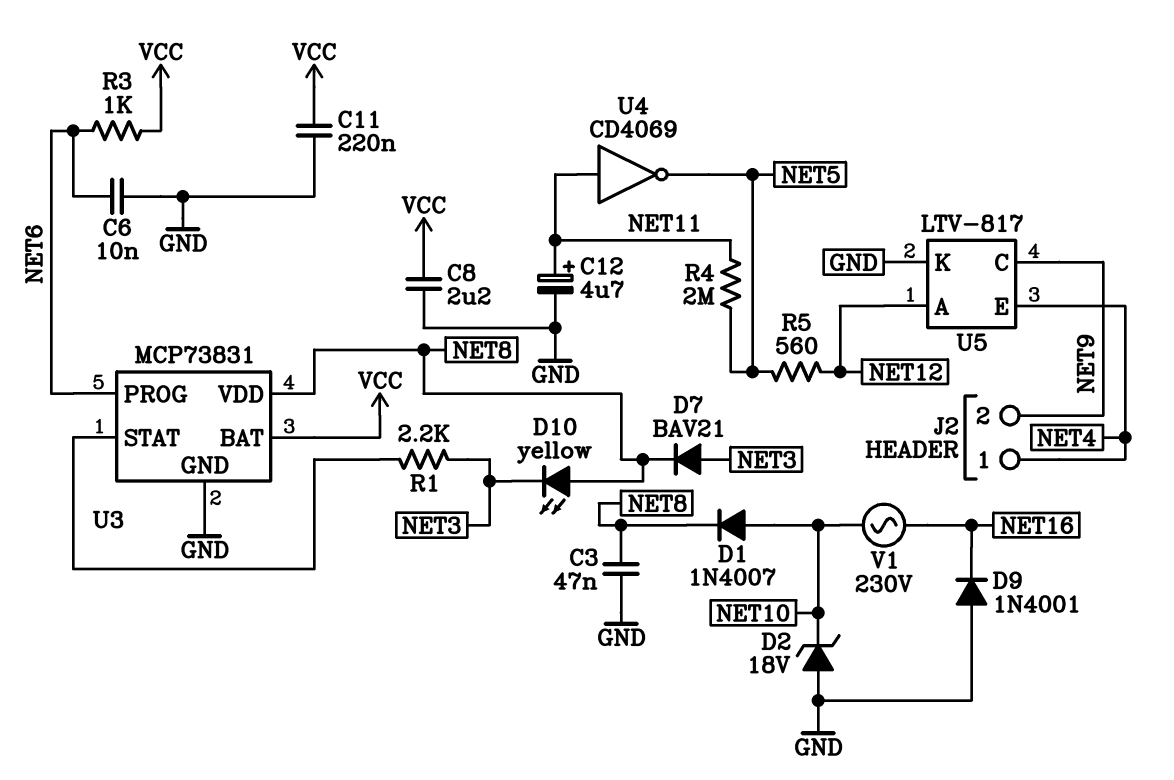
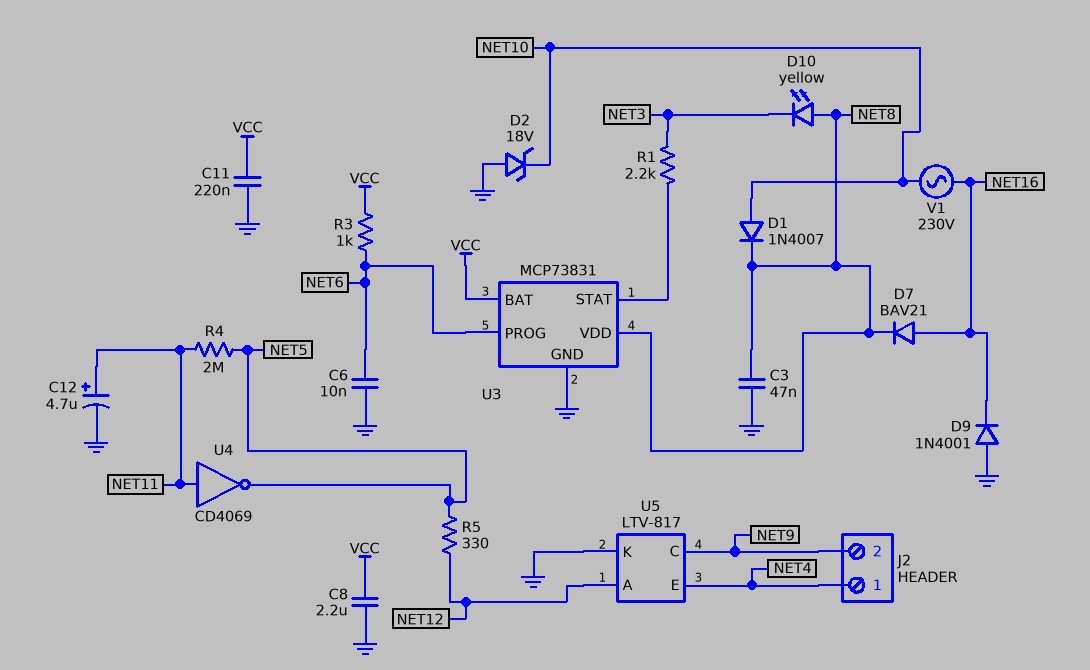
D7: diode BAV21 (A NET3, K NET8) -> diode BAV21 (A NET16, K NET8)
R5: 560 (NET5, NET12) -> 330 (NET5, NET12)

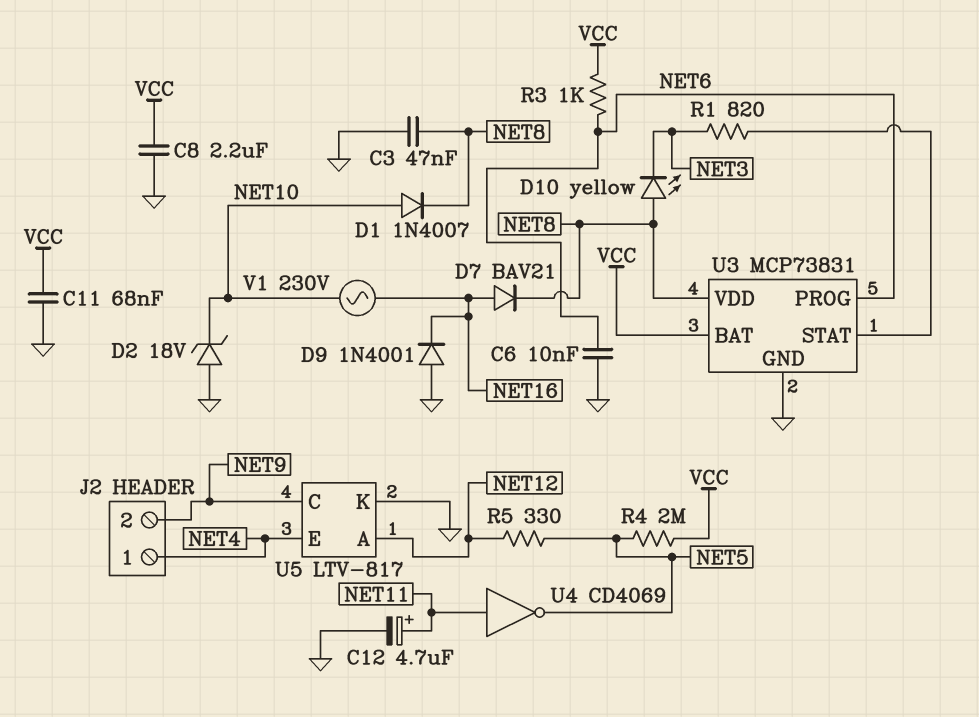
C11: 220nF (GND, VCC) -> 68nF (GND, VCC)
R1: 2.2k (NET3, U3/STAT) -> 820 (NET3, U3/STAT)
R4: 2M (NET5, NET11) -> 2M (NET5, VCC)

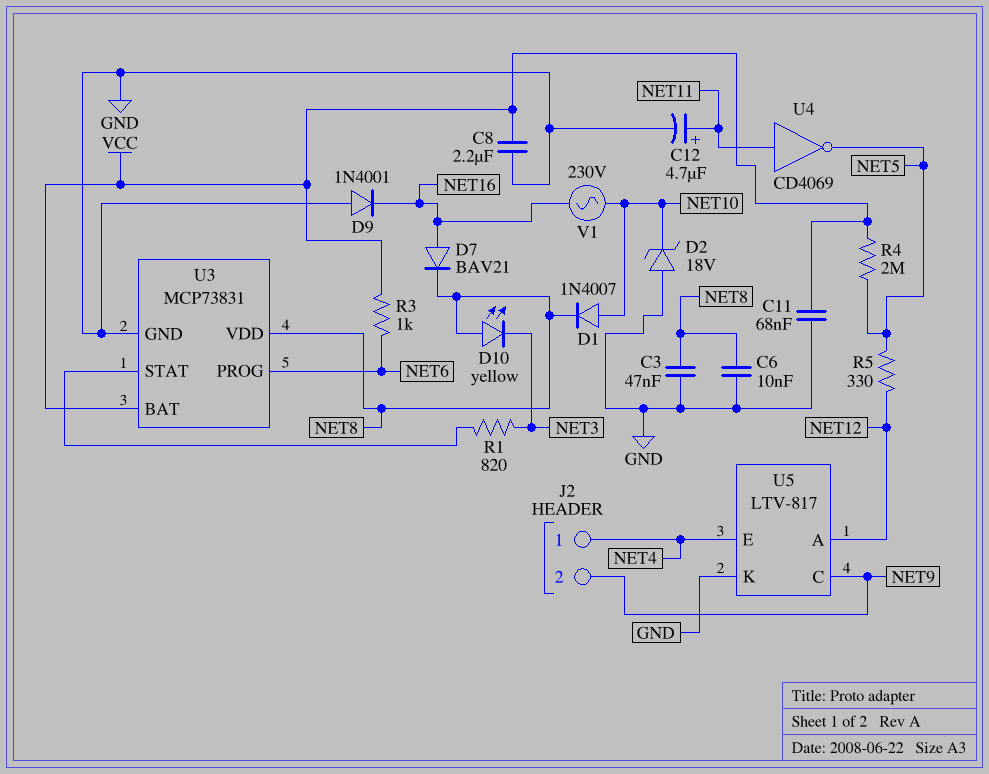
C6: 10nF (GND, NET6) -> 10nF (GND, NET8)

